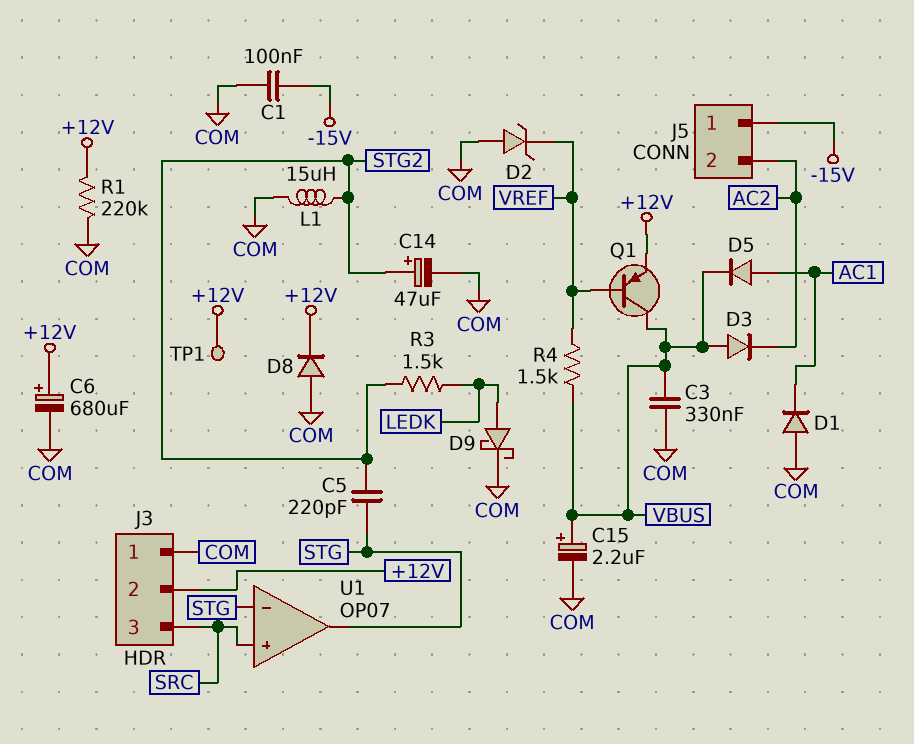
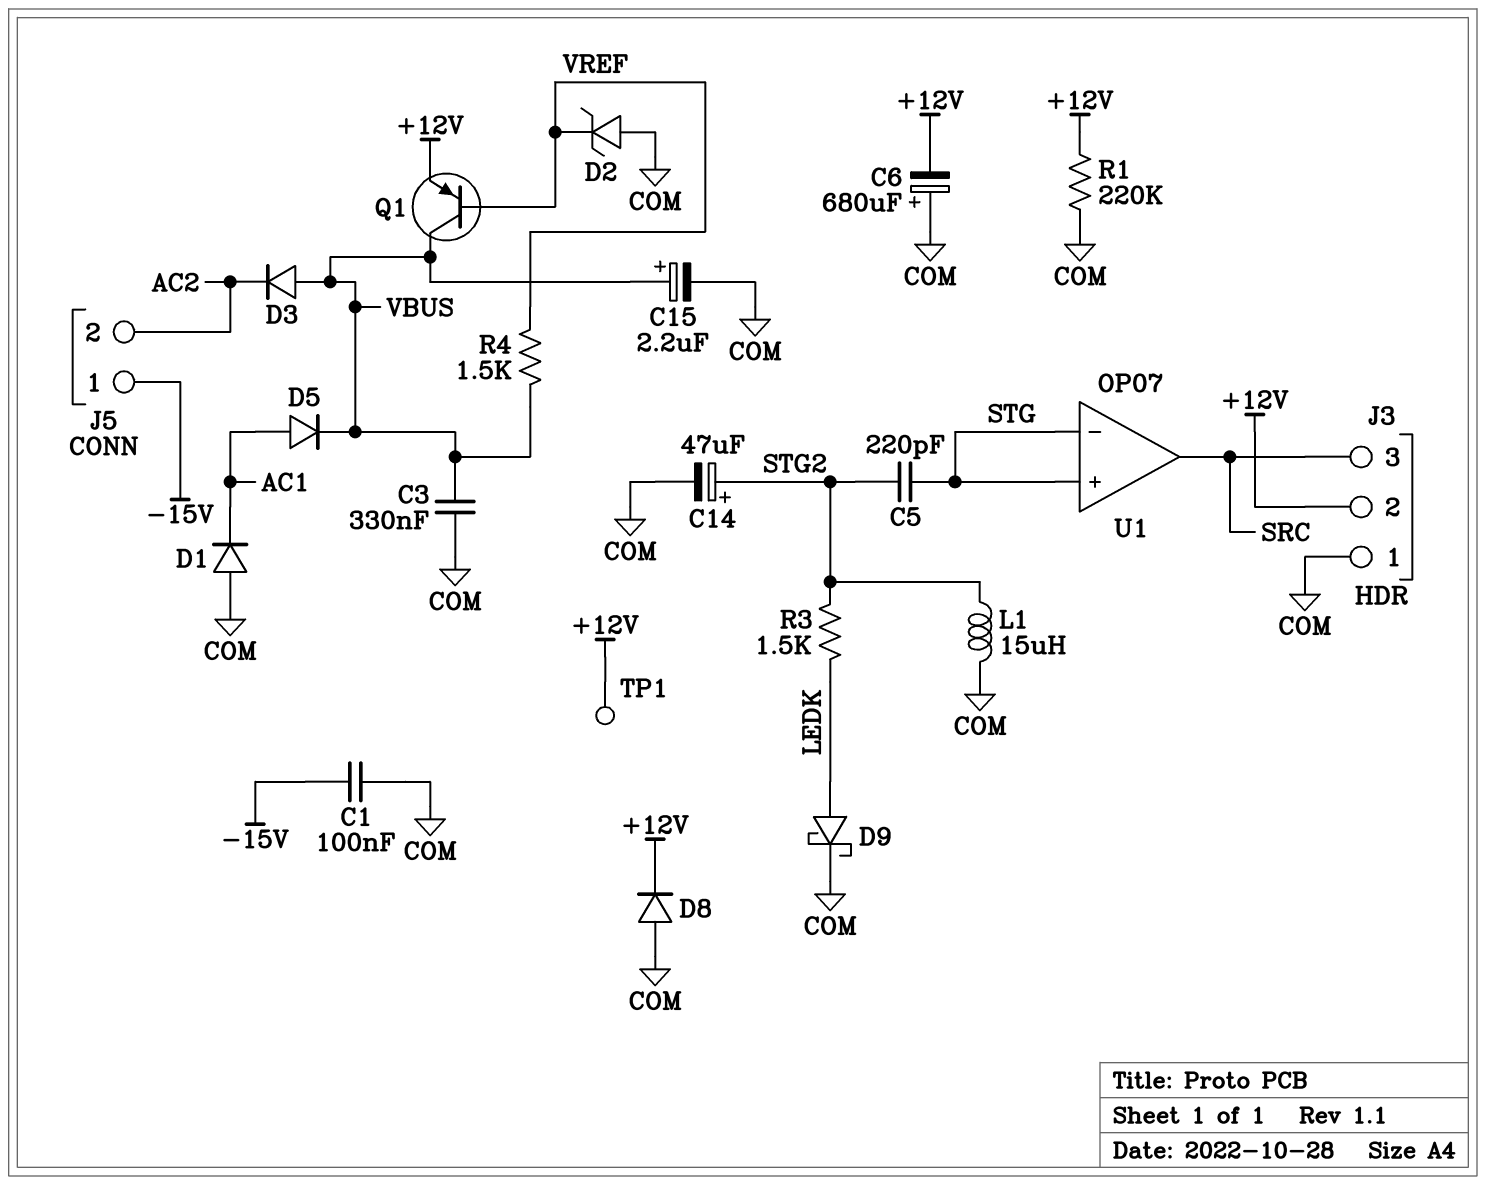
C6: 680uF (plus +12V, minus COM) -> 680uF (plus COM, minus +12V)
U1 pin in+: SRC -> STG
U1 pin out: STG -> SRC

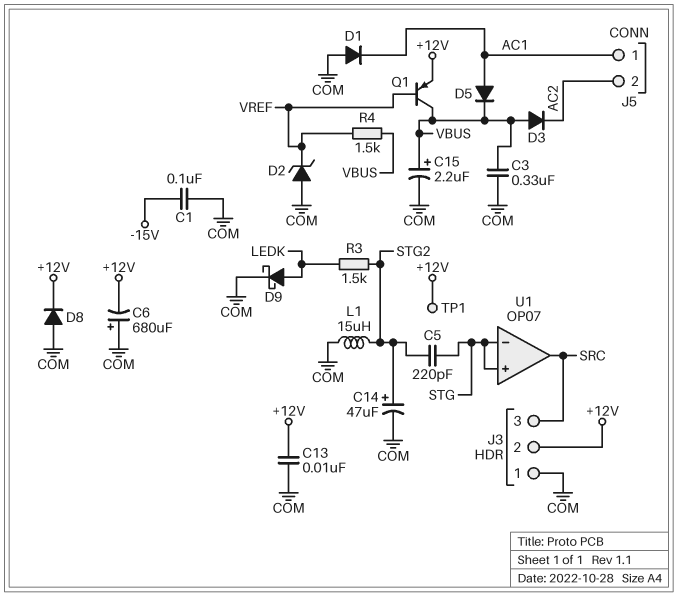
C13: none -> 10nF (+12V, COM)
J5 pin 1: -15V -> AC1
R1: 220k (+12V, COM) -> none

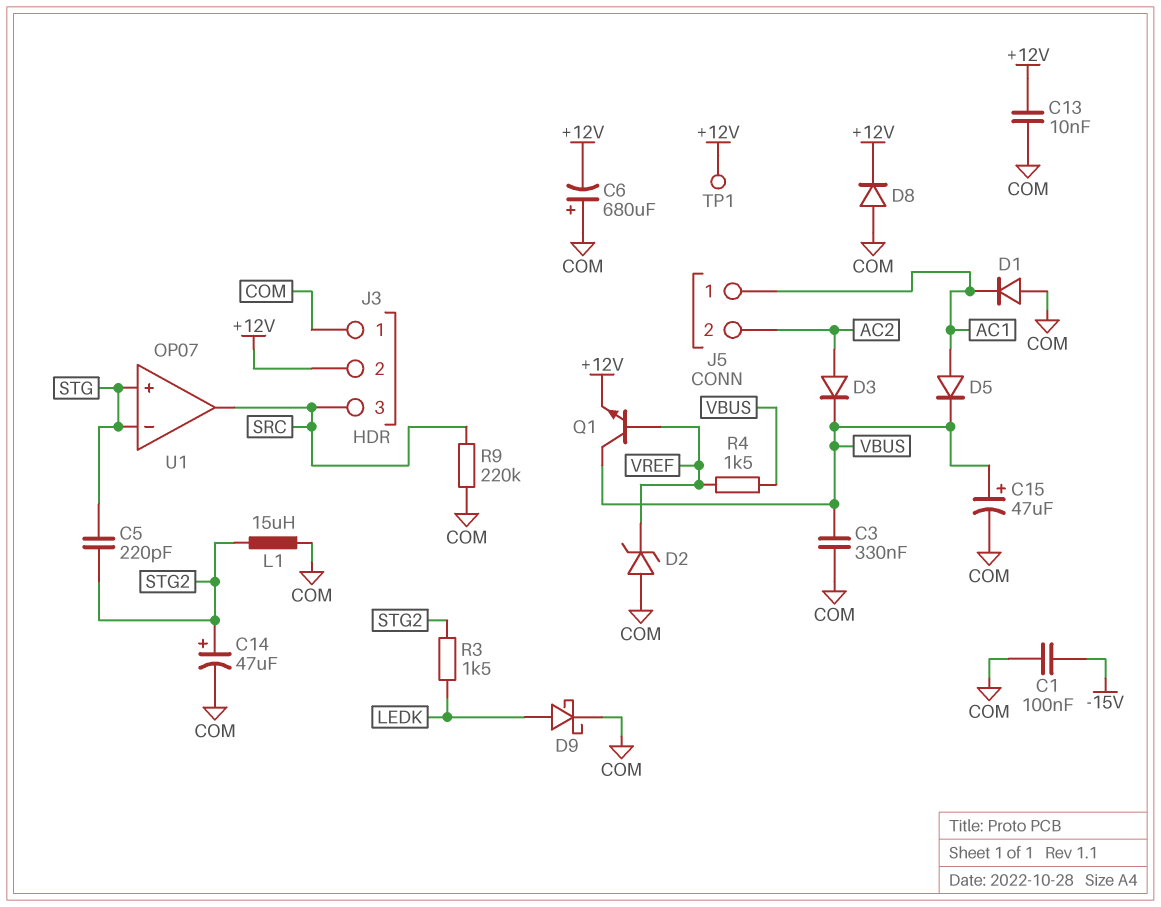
C15: 2.2uF (plus VBUS, minus COM) -> 47uF (plus VBUS, minus COM)
D3: diode (A VBUS, K AC2) -> diode (A AC2, K VBUS)
Q1: PNP (B VREF, C VBUS, E +12V) -> NPN (B VREF, C VBUS, E +12V)
R9: none -> 220k (COM, SRC)

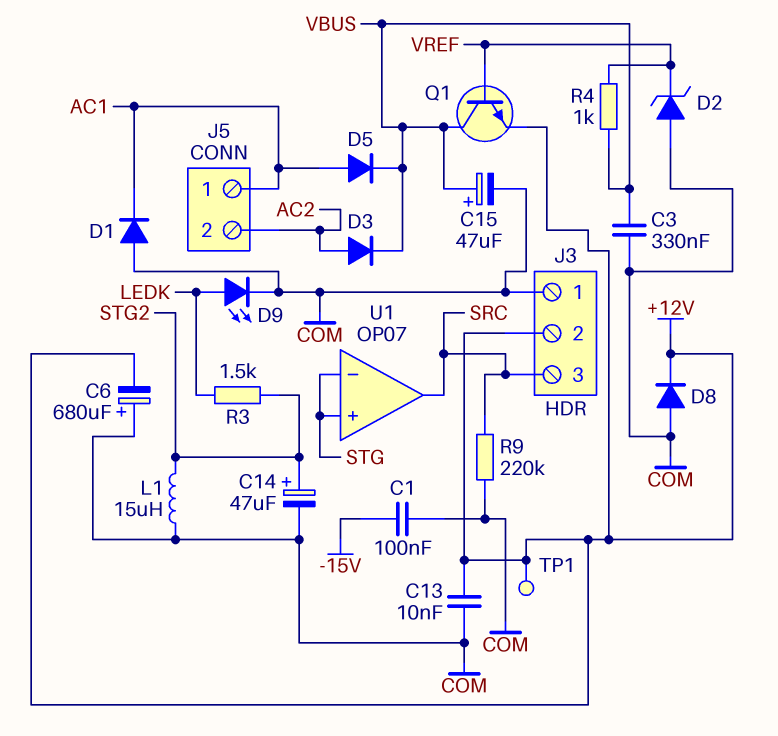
C5: 220pF (STG, STG2) -> none
D9: schottky (A LEDK, K COM) -> LED (A LEDK, K COM)
R4: 1.5k (VBUS, VREF) -> 1k (VBUS, VREF)

